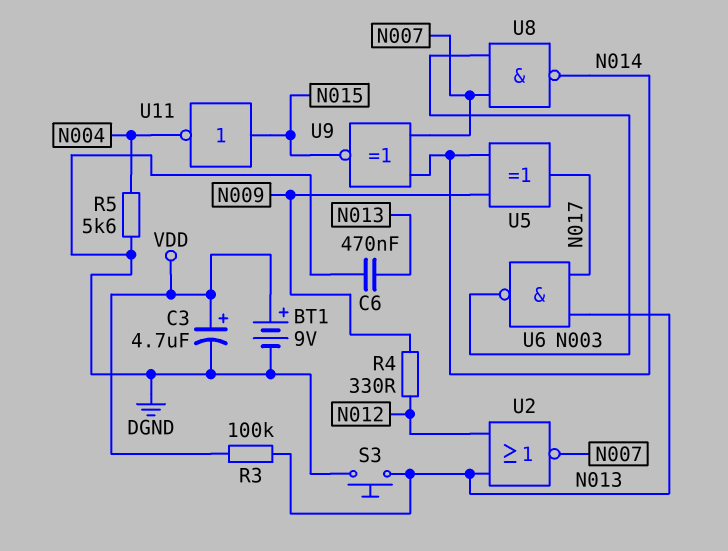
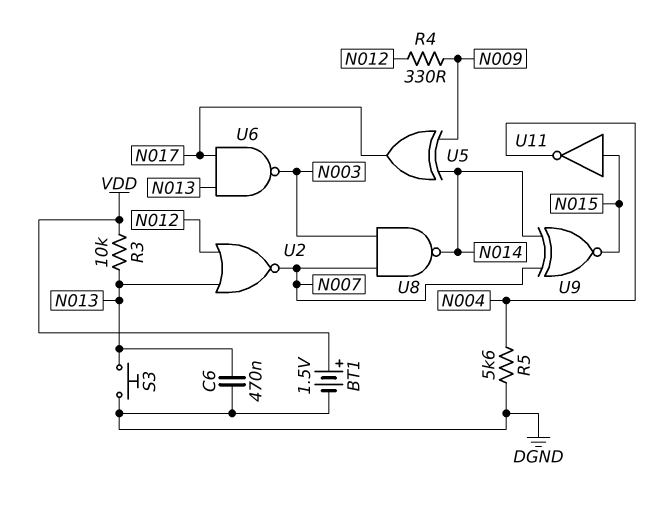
BT1: 9V (plus VDD, minus DGND) -> 1.5V (plus VDD, minus DGND)
C3: 4.7uF (plus VDD, minus DGND) -> none
R3: 100k (N013, VDD) -> 10k (N013, VDD)

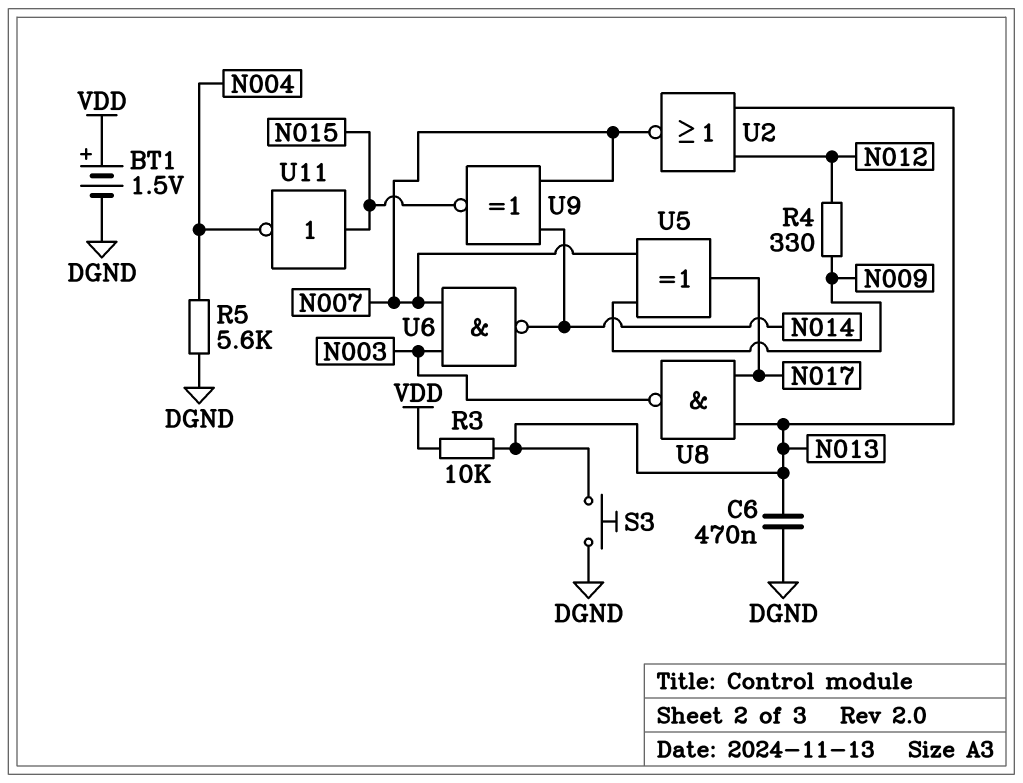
U5: XOR (in N009, in N014, out N017) -> XOR (in N007, in N009, out N017)
U6: NAND (in N013, in N017, out N003) -> NAND (in N003, in N007, out N014)
U8: NAND (in N003, in N007, out N014) -> NAND (in N013, in N017, out N003)

